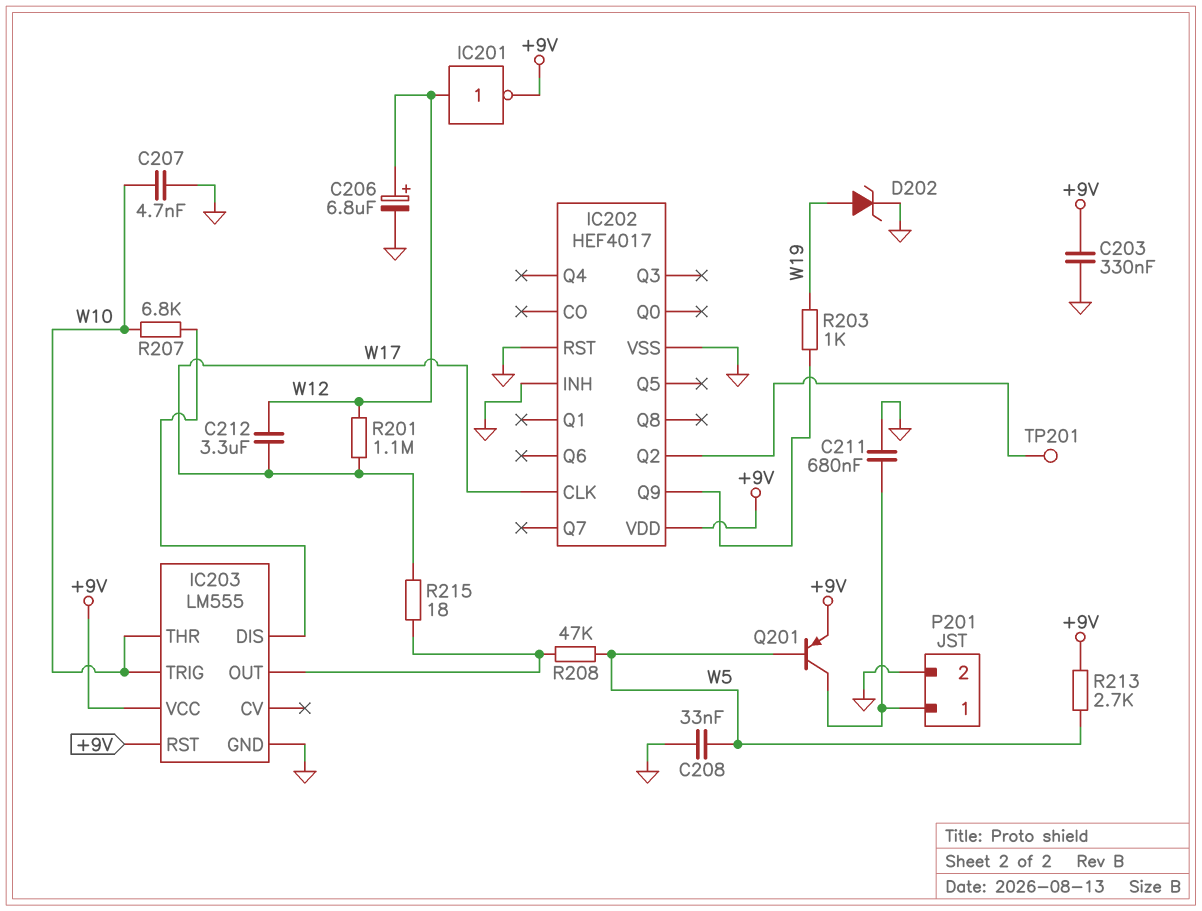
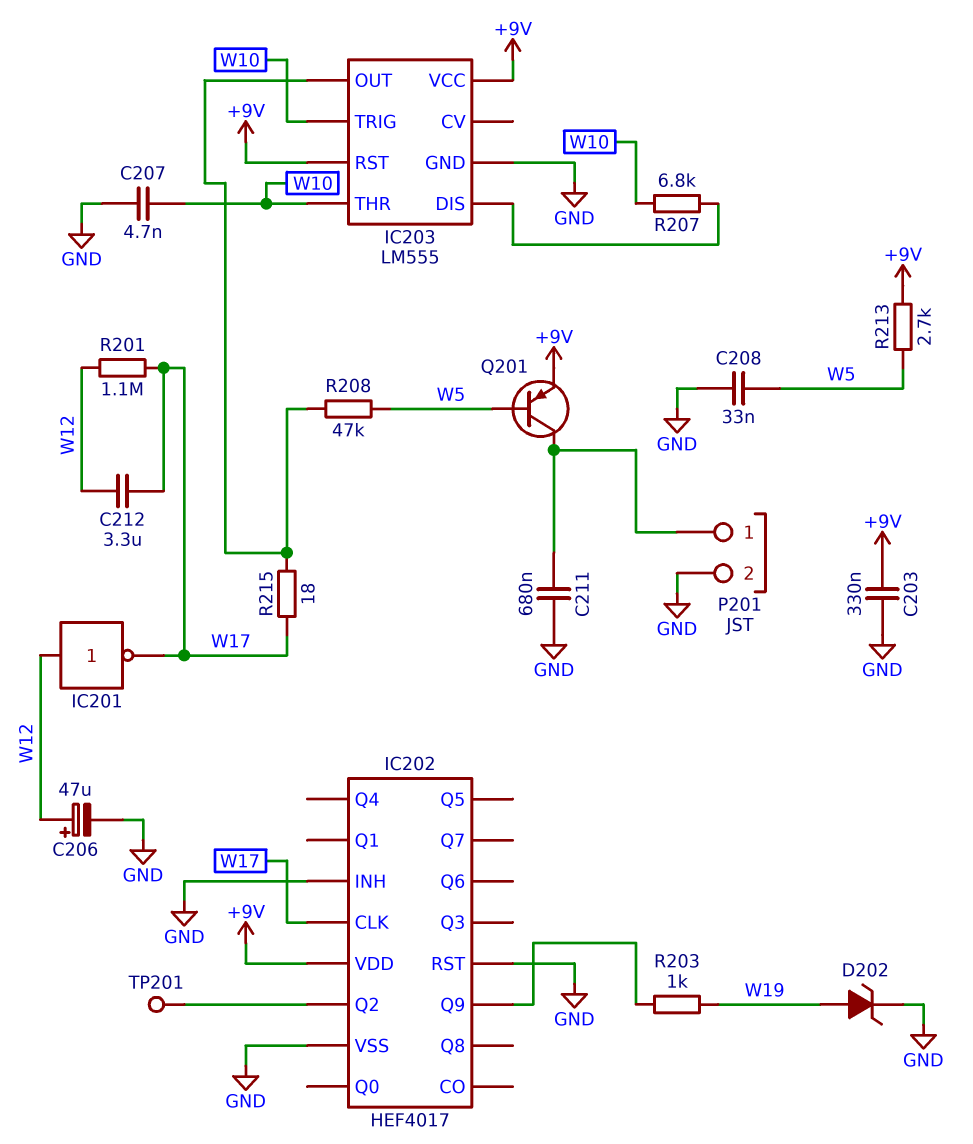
C206: 6.8uF (plus W12, minus GND) -> 47uF (plus W12, minus GND)
IC201: NOT (in W12, out +9V) -> NOT (in W12, out W17)

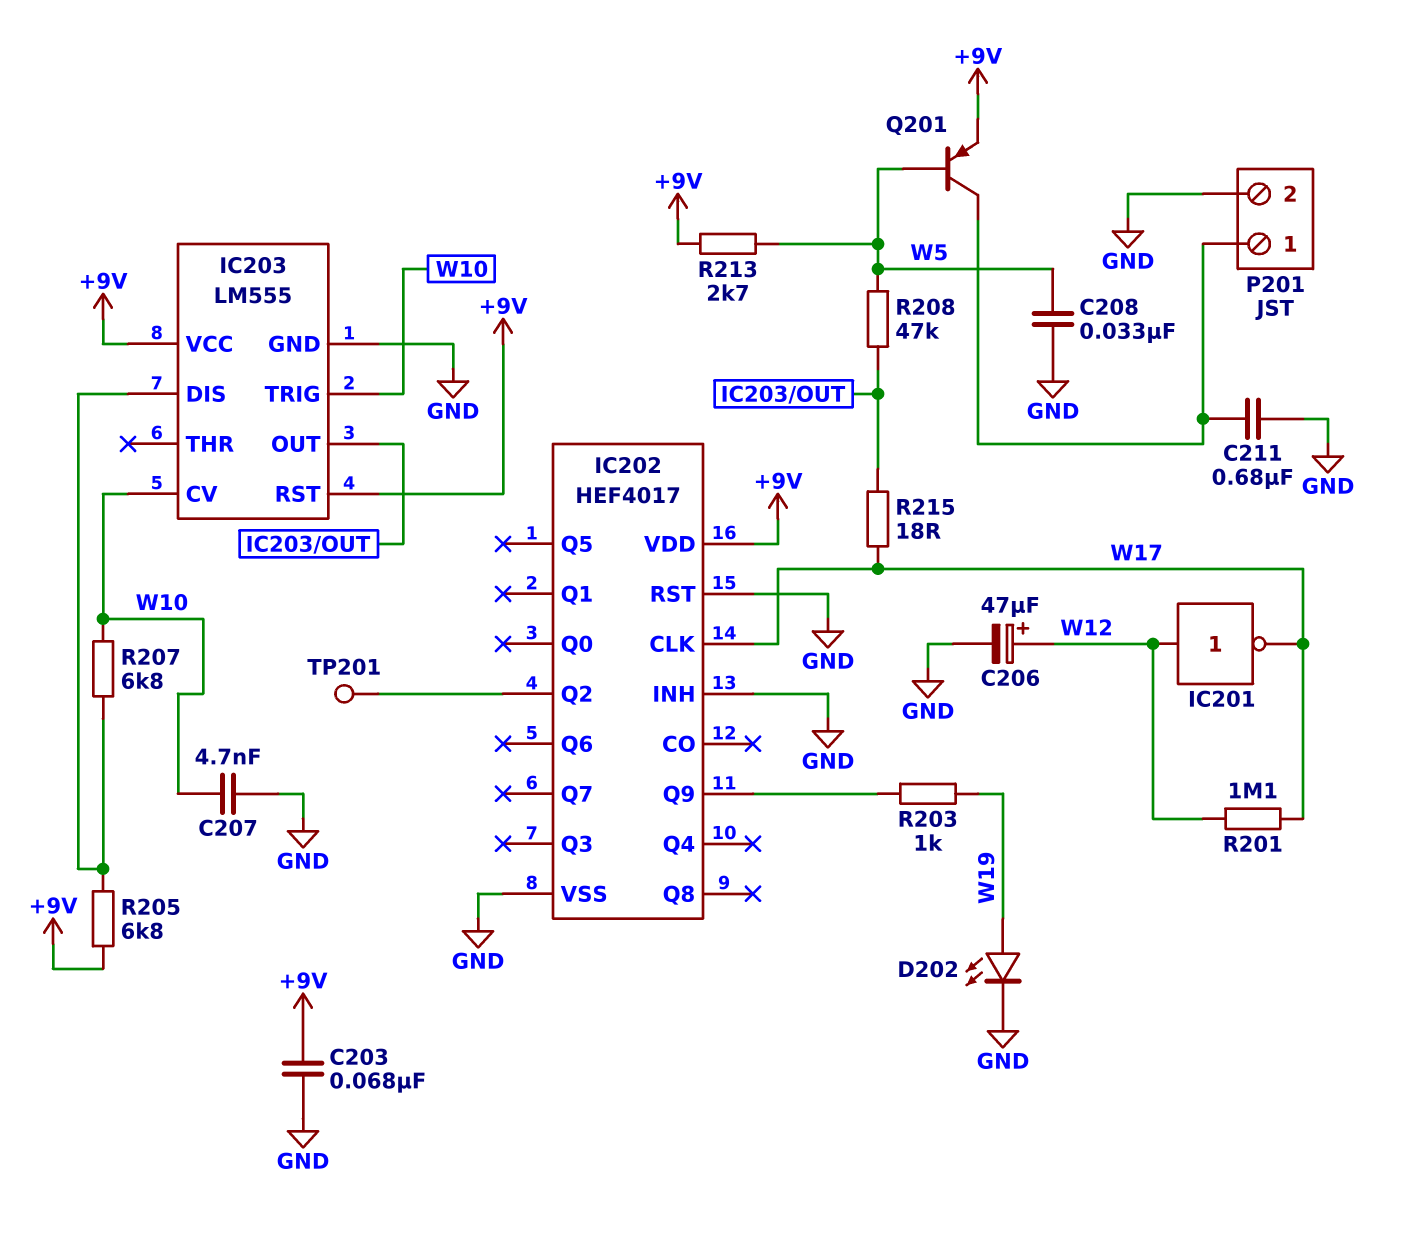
C203: 330nF (+9V, GND) -> 68nF (+9V, GND)
C212: 3.3uF (W12, W17) -> none
D202: zener (A W19, K GND) -> LED (A W19, K GND)
IC203 pin CV: none -> W10
IC203 pin THR: W10 -> none
R205: none -> 6.8k (+9V, IC203/DIS)

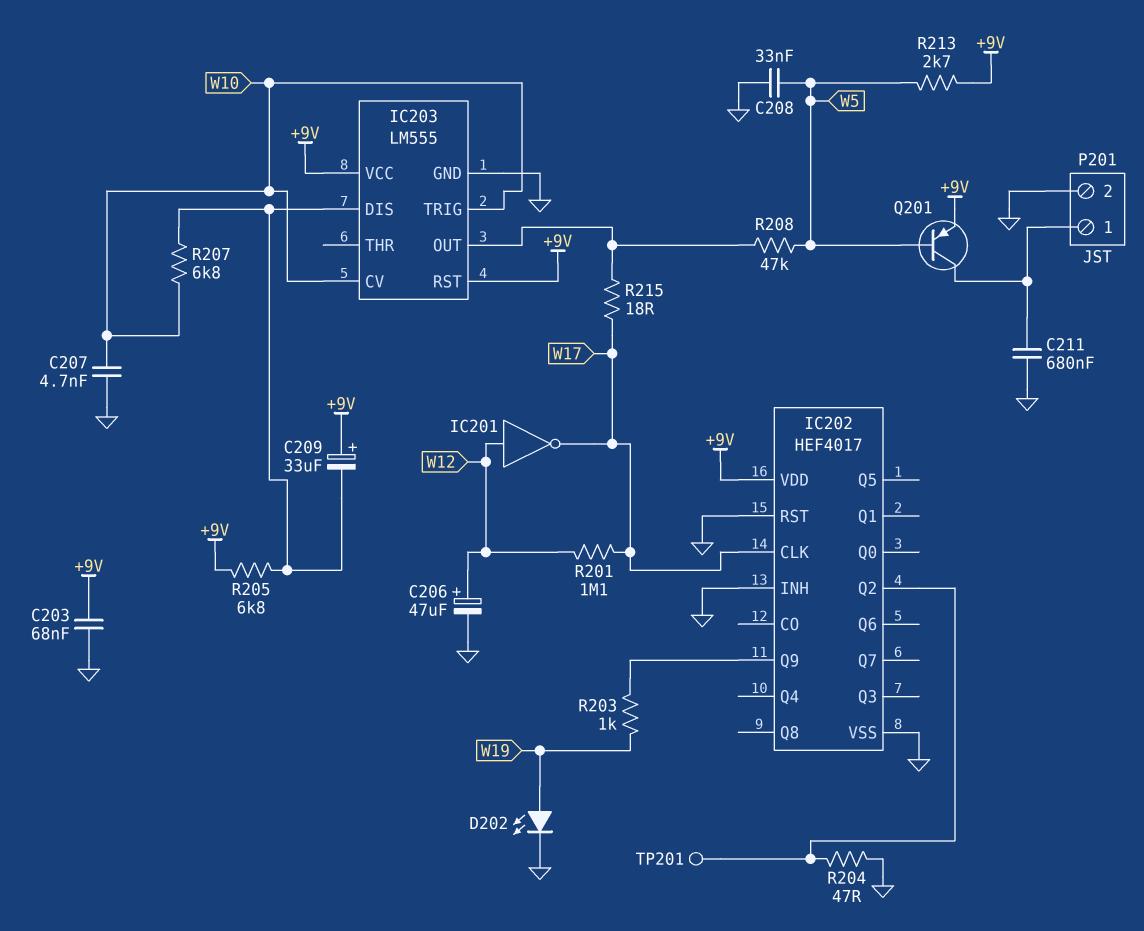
C209: none -> 33uF (plus +9V, minus IC203/DIS)
R204: none -> 47 (GND, IC202/Q2)

